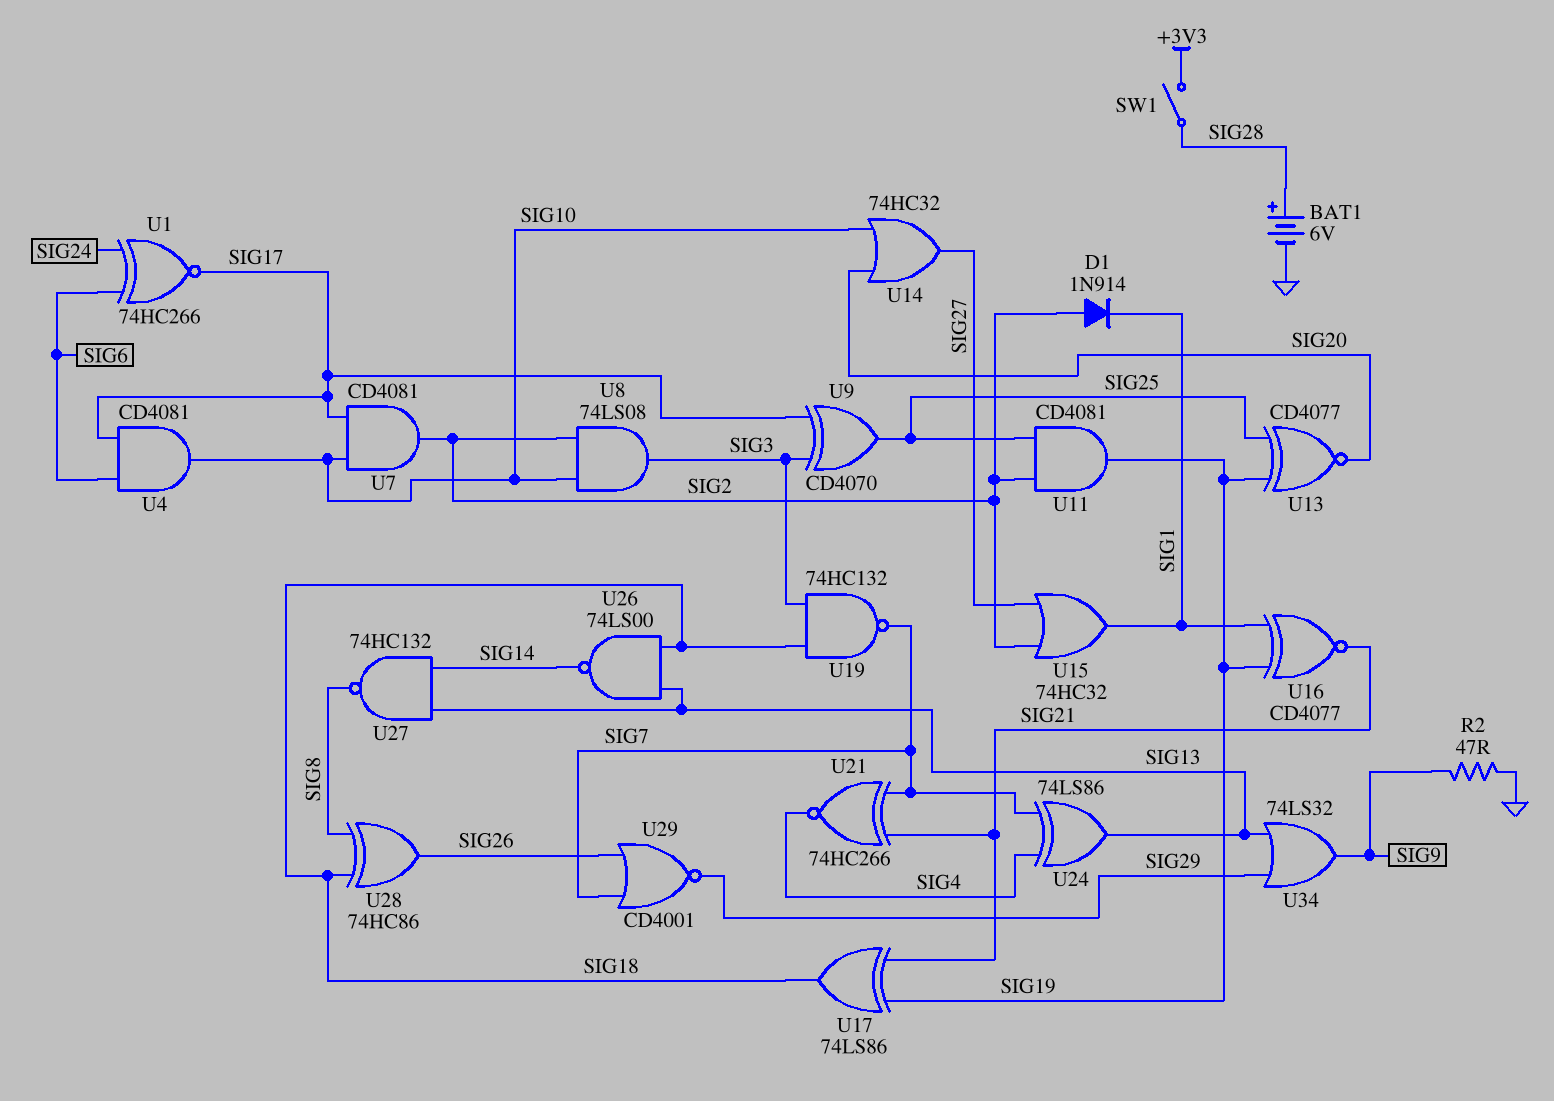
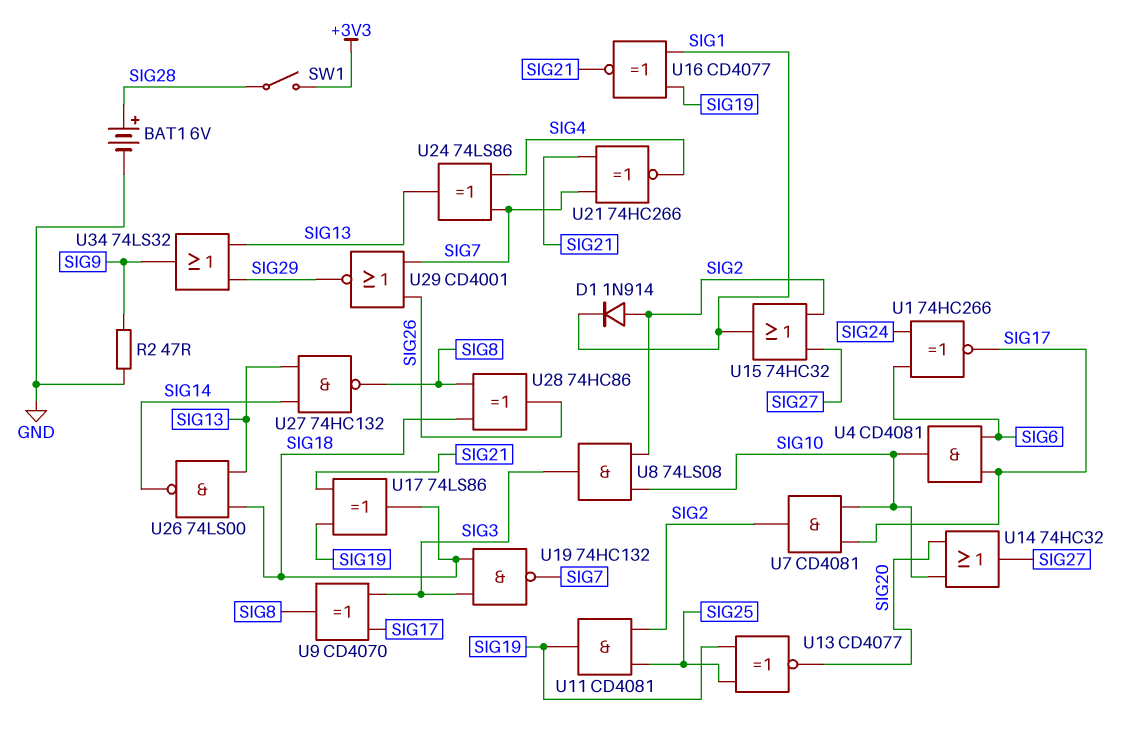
U9: XOR CD4070 (in SIG3, in SIG17, out SIG25) -> XOR CD4070 (in SIG3, in SIG17, out SIG8)

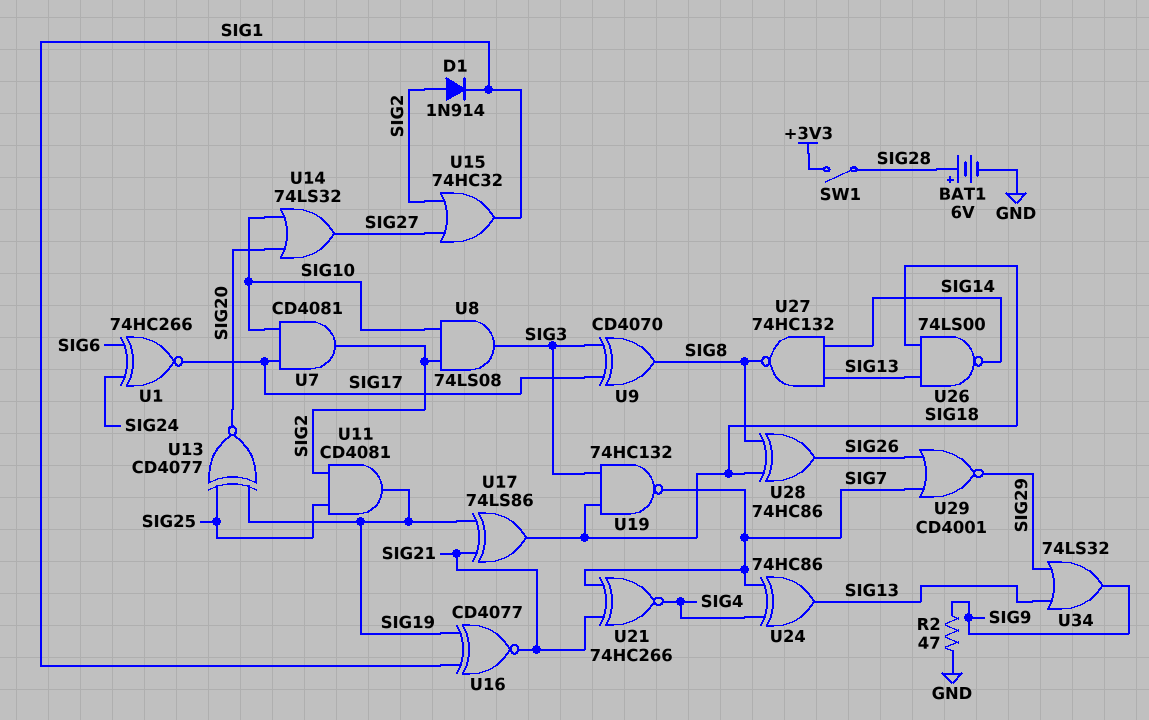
U4: AND CD4081 (in SIG6, in SIG17, out SIG10) -> none
U14: OR 74HC32 (in SIG10, in SIG20, out SIG27) -> OR 74LS32 (in SIG10, in SIG20, out SIG27)
U24: XOR 74LS86 (in SIG4, in SIG7, out SIG13) -> XOR 74HC86 (in SIG4, in SIG7, out SIG13)

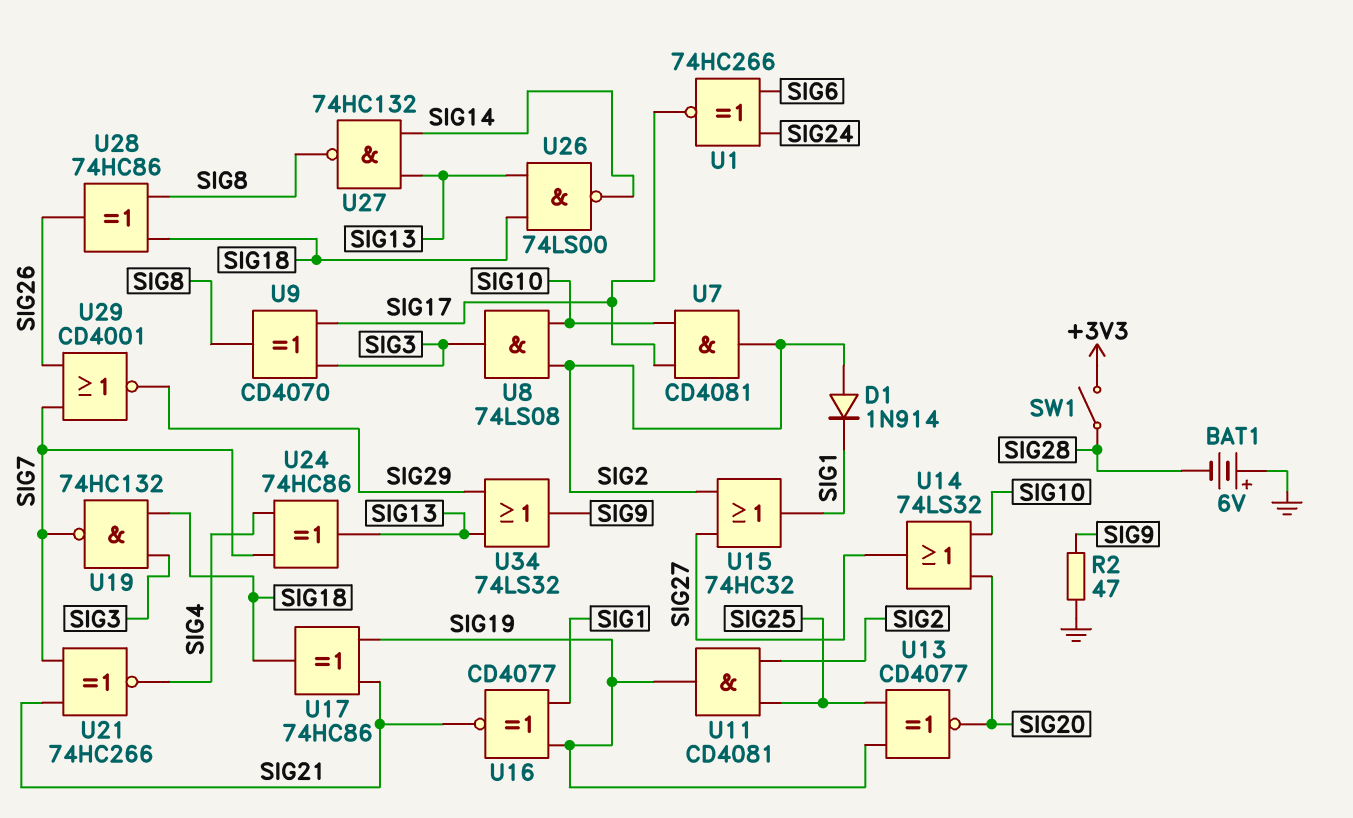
BAT1: 6V (plus SIG28, minus GND) -> 6V (plus GND, minus SIG28)
U17: XOR 74LS86 (in SIG19, in SIG21, out SIG18) -> XOR 74HC86 (in SIG19, in SIG21, out SIG18)

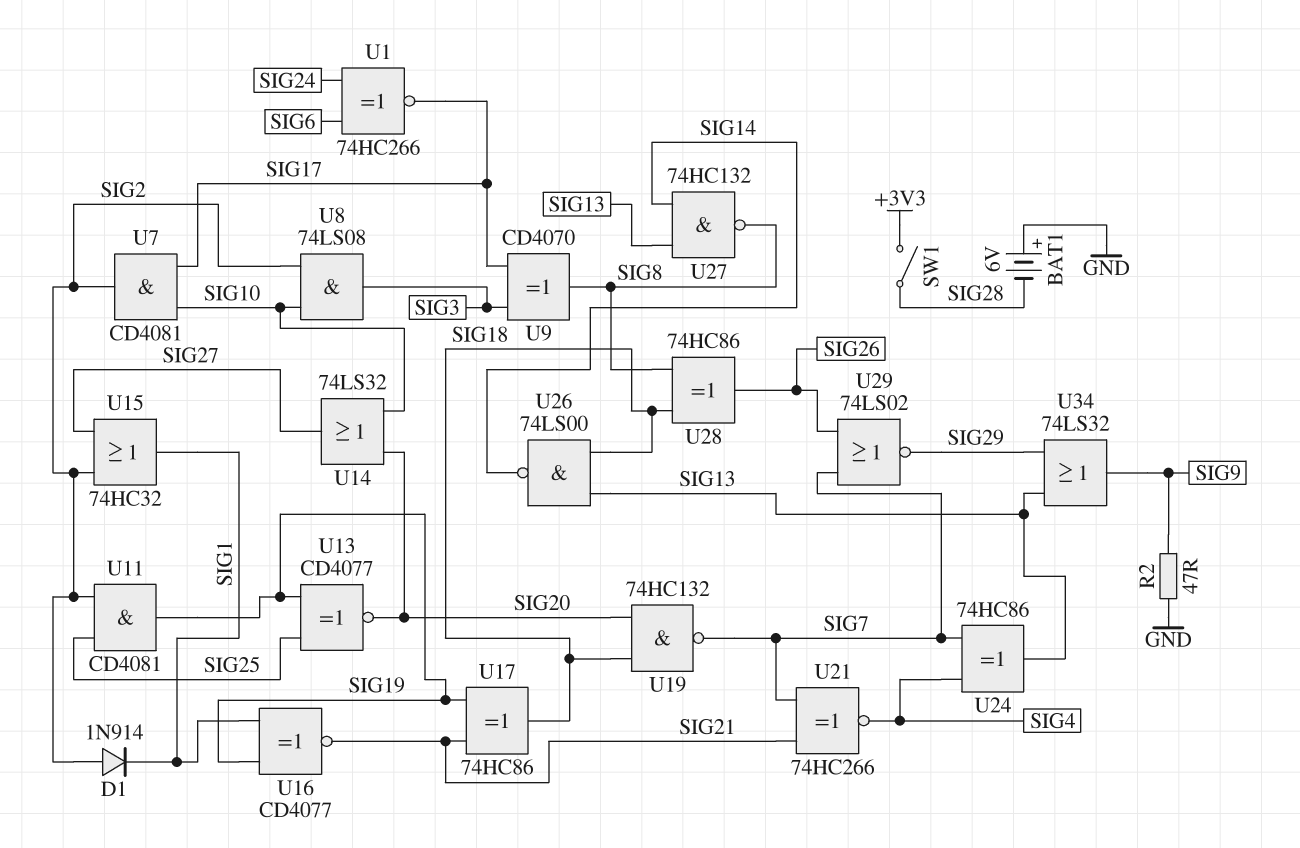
U19: NAND 74HC132 (in SIG3, in SIG18, out SIG7) -> NAND 74HC132 (in SIG18, in SIG20, out SIG7)
U29: NOR CD4001 (in SIG7, in SIG26, out SIG29) -> NOR 74LS02 (in SIG7, in SIG26, out SIG29)

